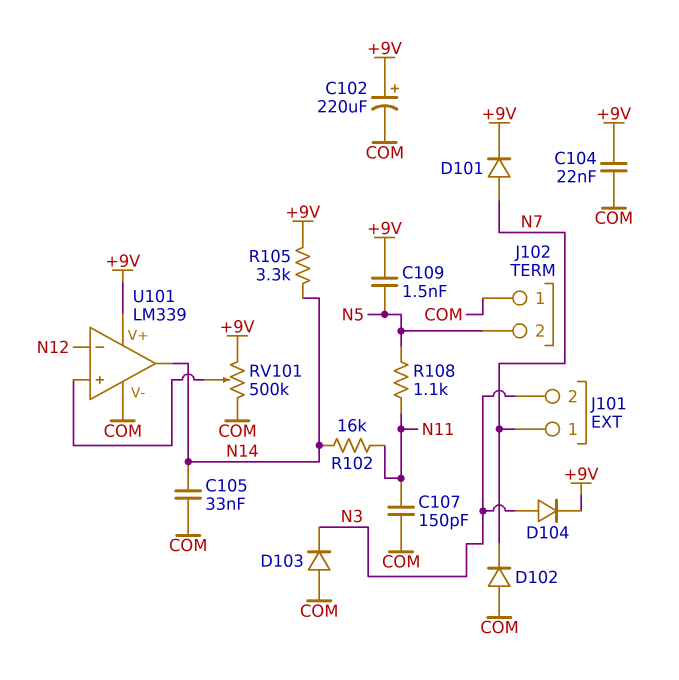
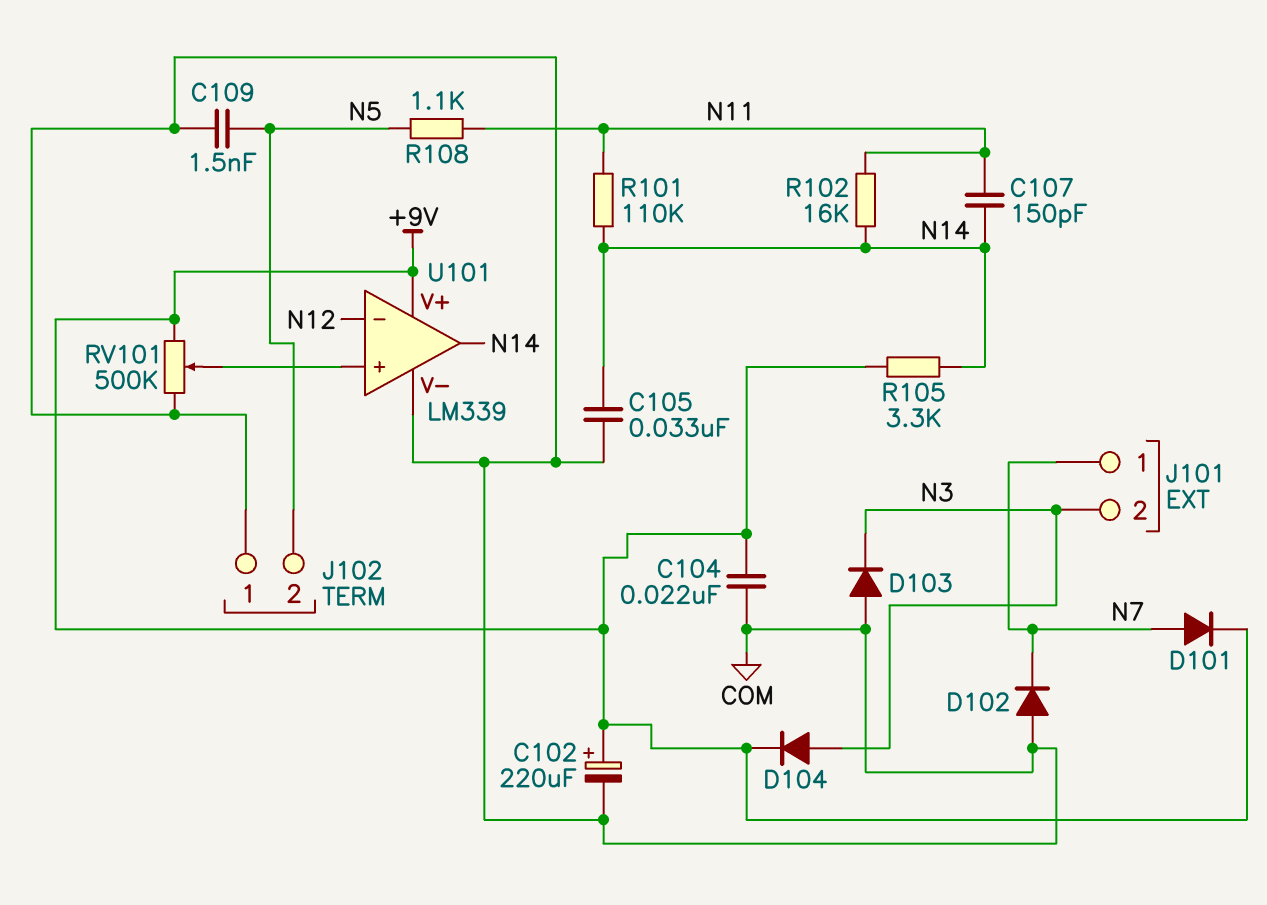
C107: 150pF (COM, N11) -> 150pF (N11, N14)
C109: 1.5nF (+9V, N5) -> 1.5nF (COM, N5)
R101: none -> 110k (N11, N14)

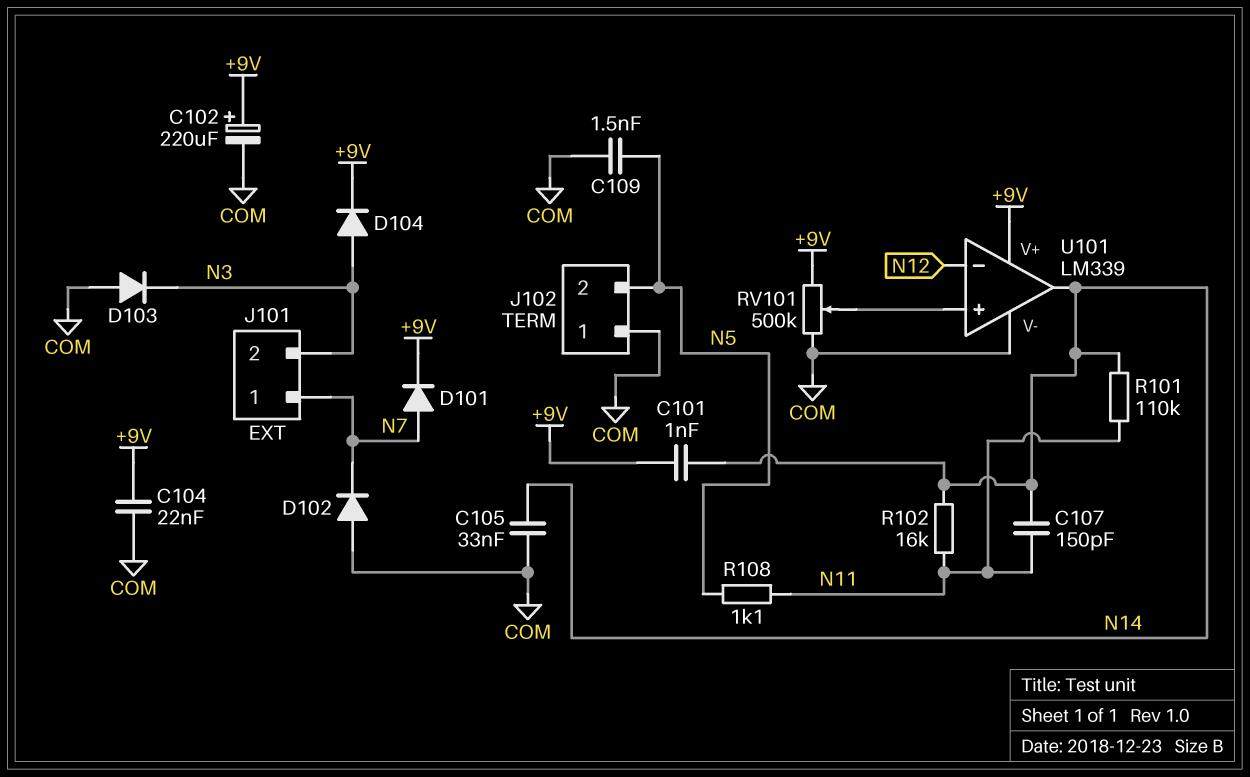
C101: none -> 1nF (+9V, N14)
R105: 3.3k (+9V, N14) -> none

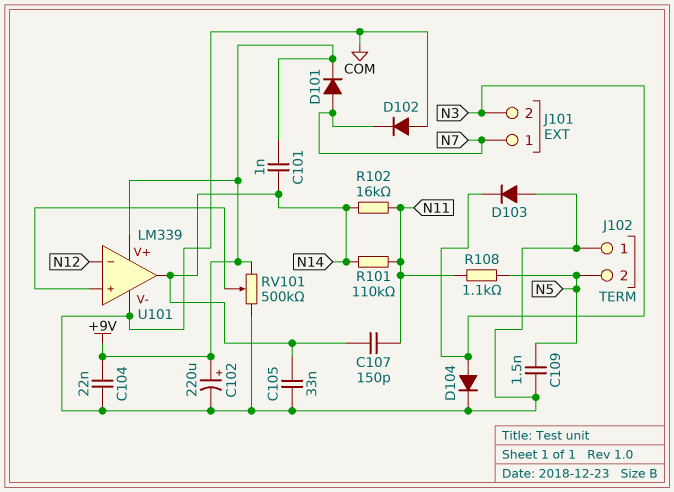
D104: diode (A N3, K +9V) -> diode (A N3, K COM)

